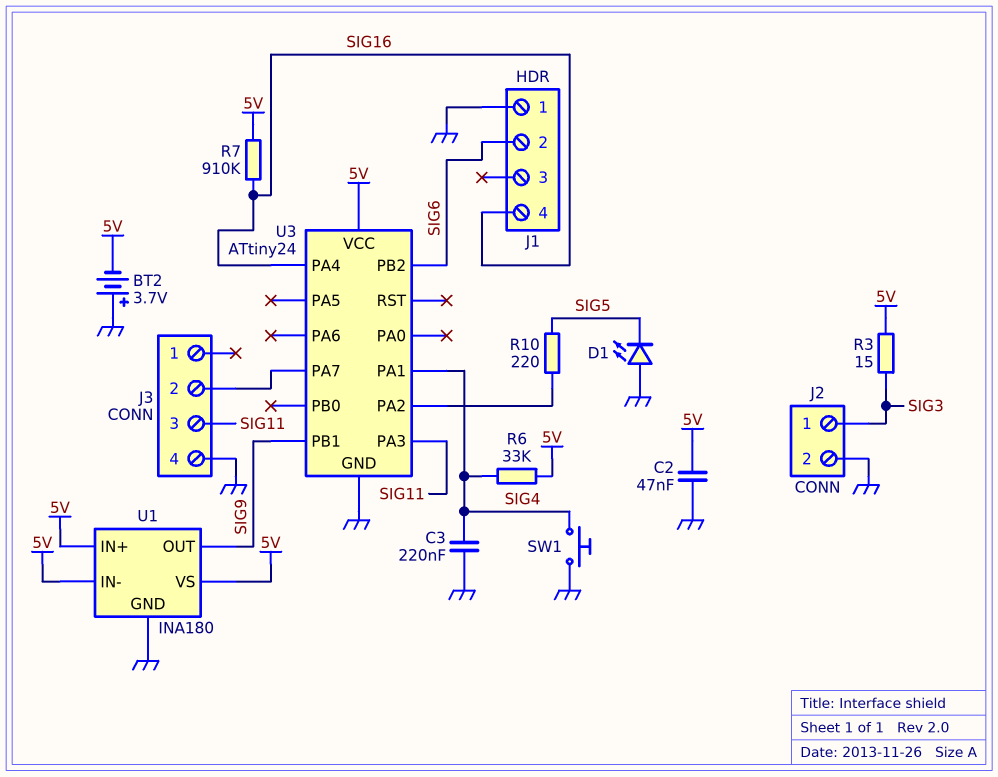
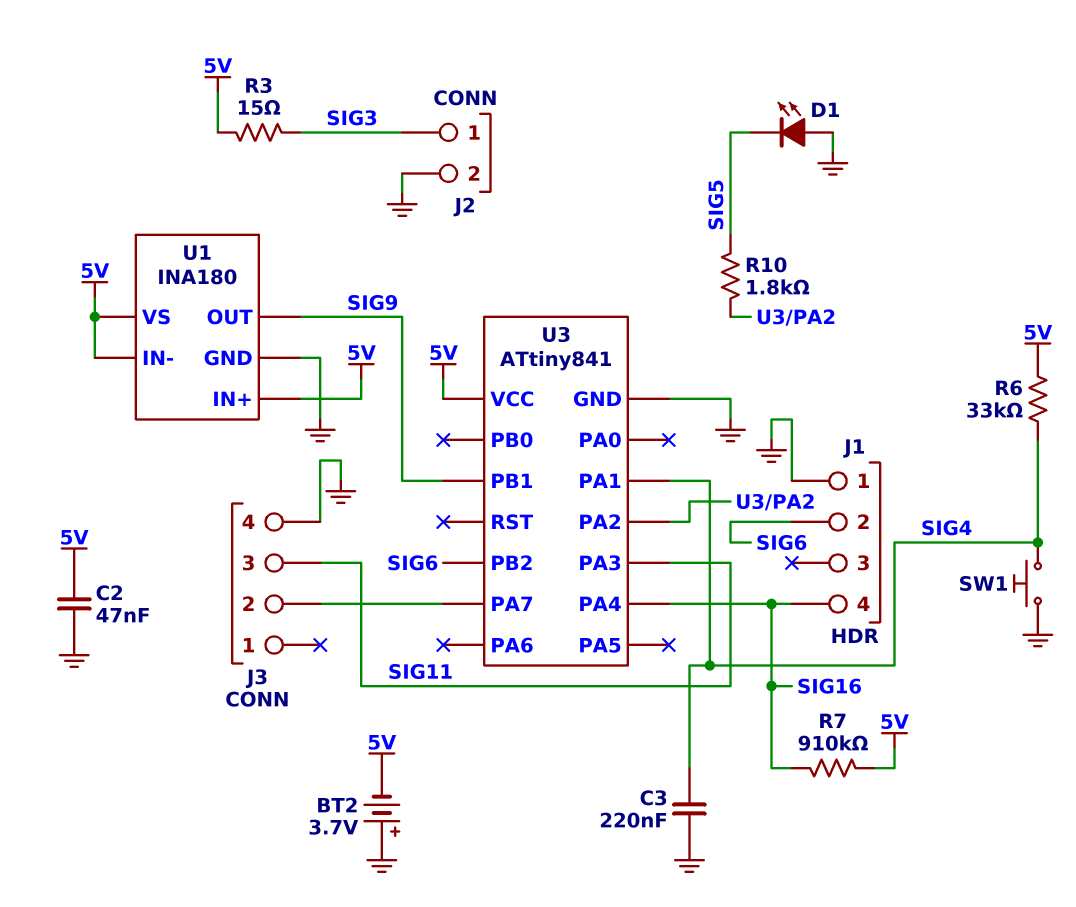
R10: 220 (SIG5, U3/PA2) -> 1.8k (SIG5, U3/PA2)
U3: ATtiny24 -> ATtiny841

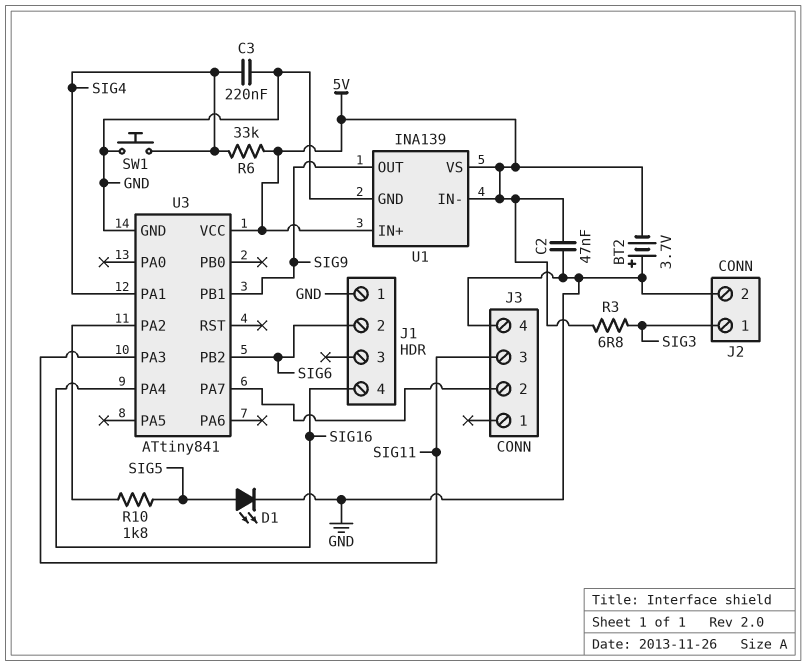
D1: LED (A GND, K SIG5) -> LED (A SIG5, K GND)
R3: 15 (5V, SIG3) -> 6.8 (5V, SIG3)
R7: 910k (5V, SIG16) -> none
U1: INA180 -> INA139

